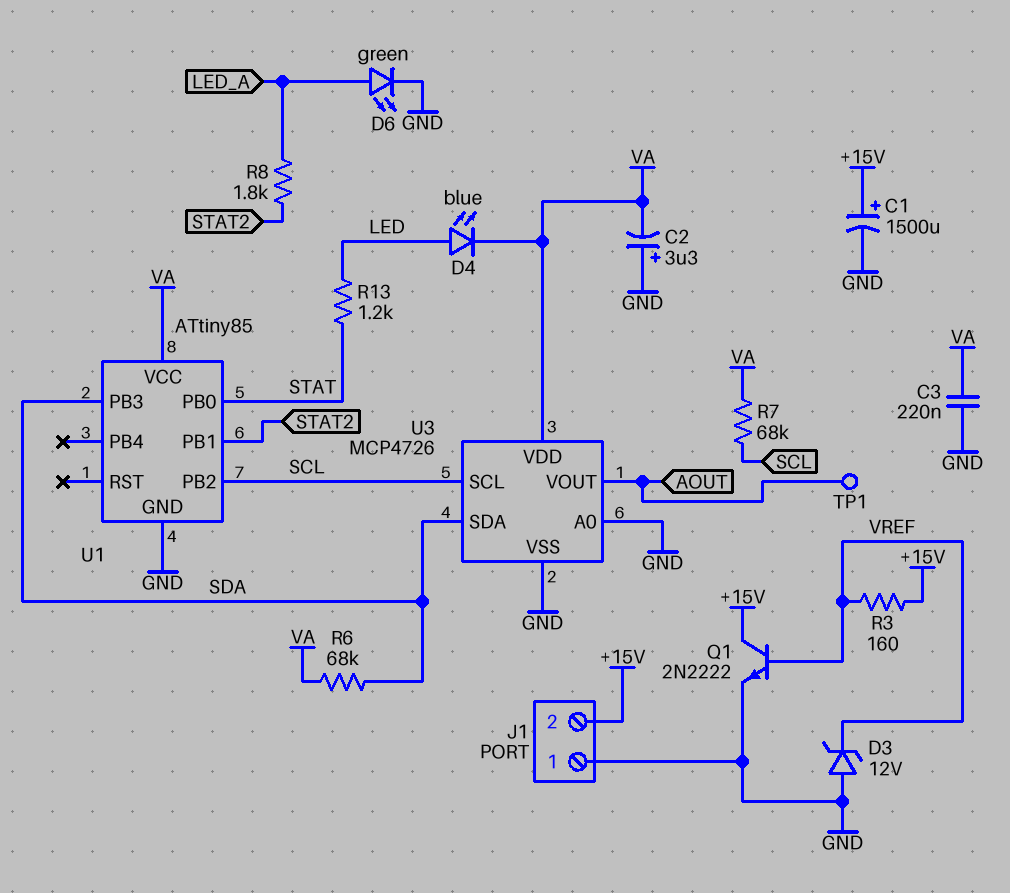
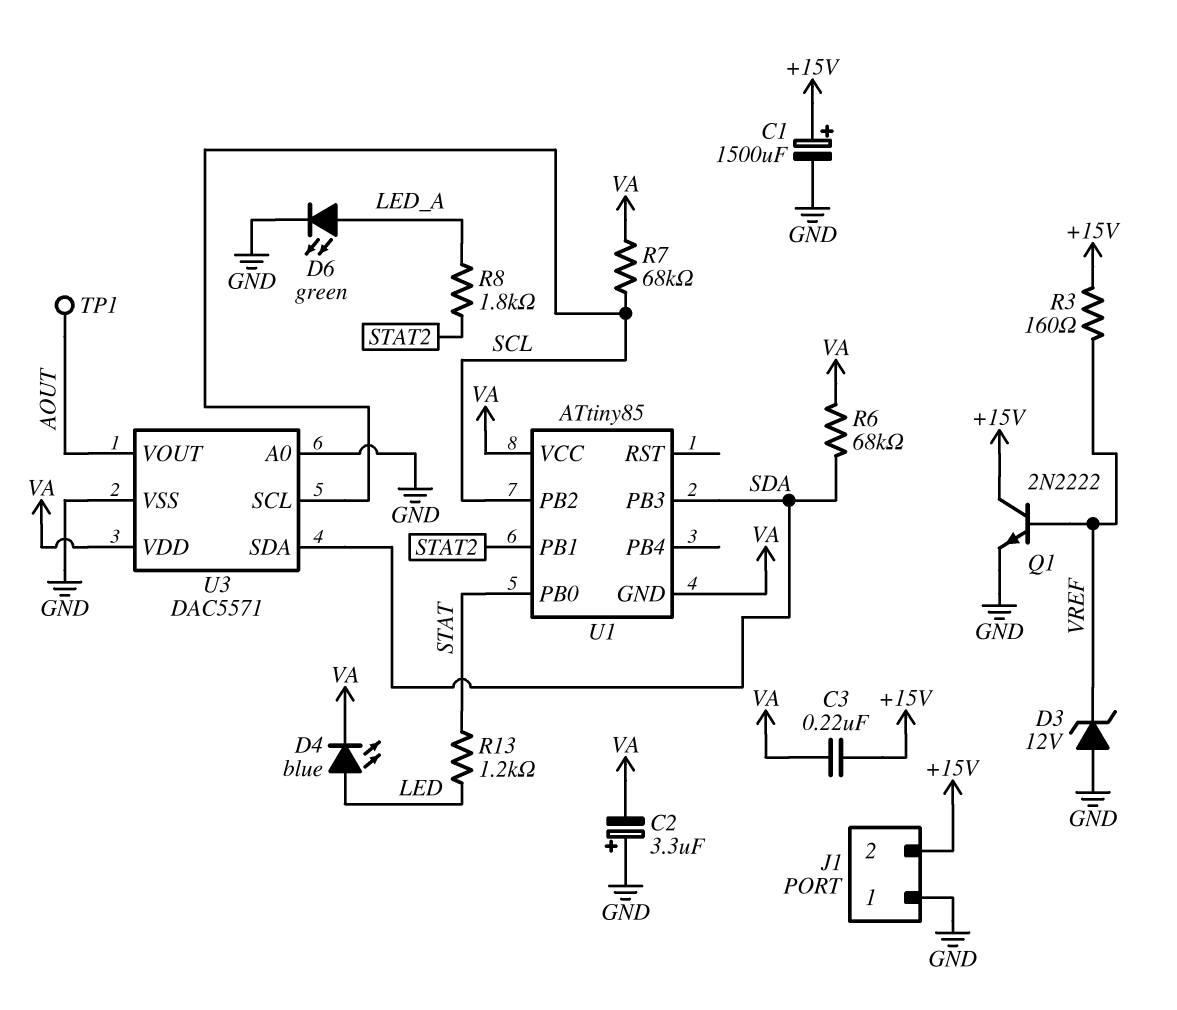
C3: 220nF (GND, VA) -> 220nF (+15V, VA)
U1 pin GND: GND -> VA
U3: MCP4726 -> DAC5571

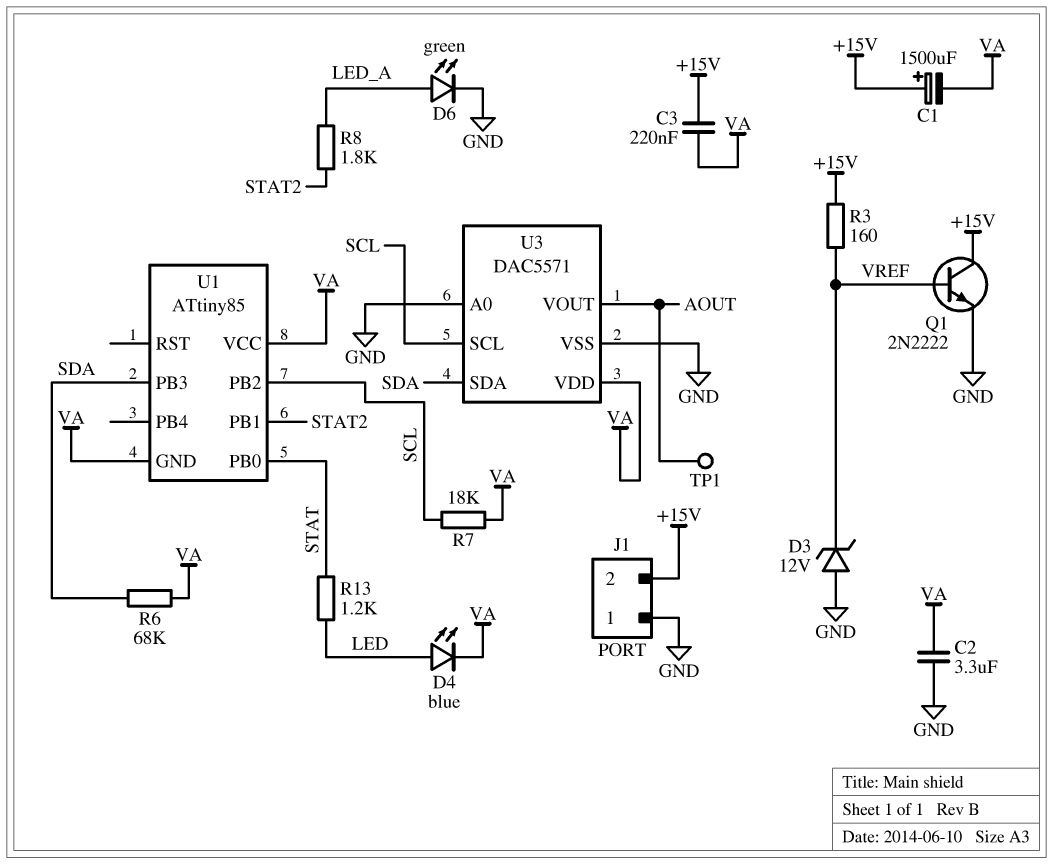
C1: 1500uF (plus +15V, minus GND) -> 1500uF (plus +15V, minus VA)
C2: 3.3uF (plus GND, minus VA) -> 3.3uF (GND, VA)
R7: 68k (SCL, VA) -> 18k (SCL, VA)

